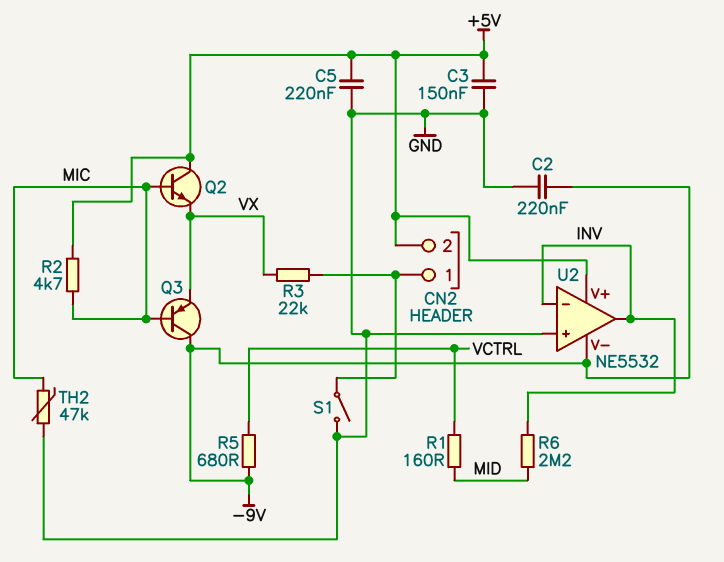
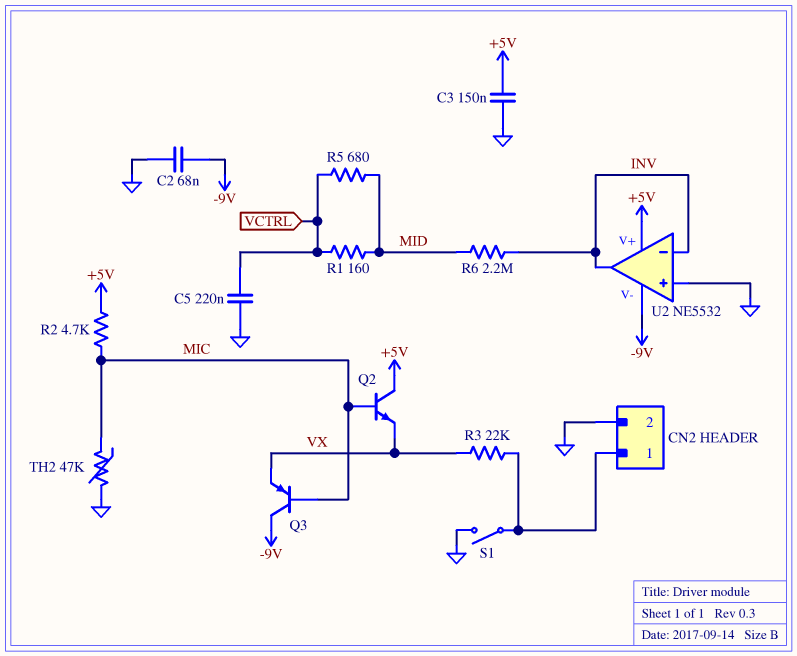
C2: 220nF (-9V, GND) -> 68nF (-9V, GND)
C5: 220nF (+5V, GND) -> 220nF (GND, VCTRL)
CN2 pin 2: +5V -> GND
R5: 680 (-9V, VCTRL) -> 680 (MID, VCTRL)

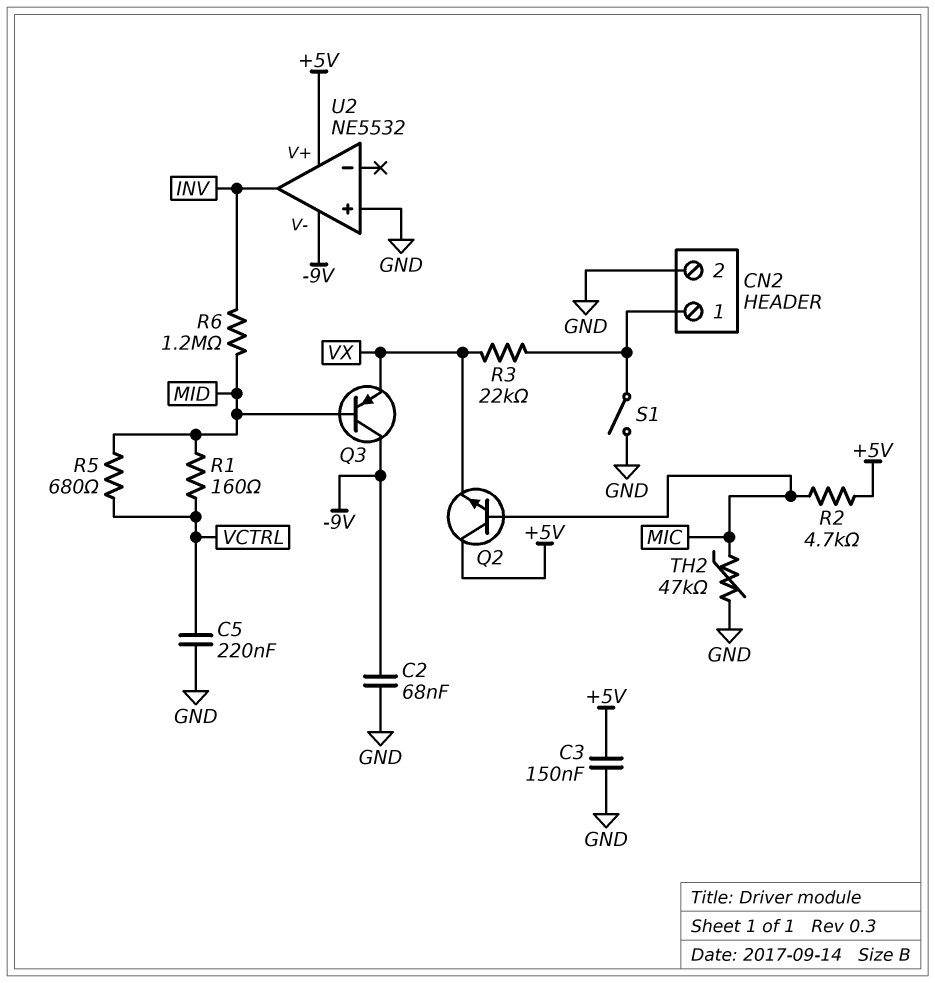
Q3: PNP (B MIC, C -9V, E VX) -> PNP (B MID, C -9V, E VX)
R6: 2.2M (INV, MID) -> 1.2M (INV, MID)
U2 pin in-: INV -> none

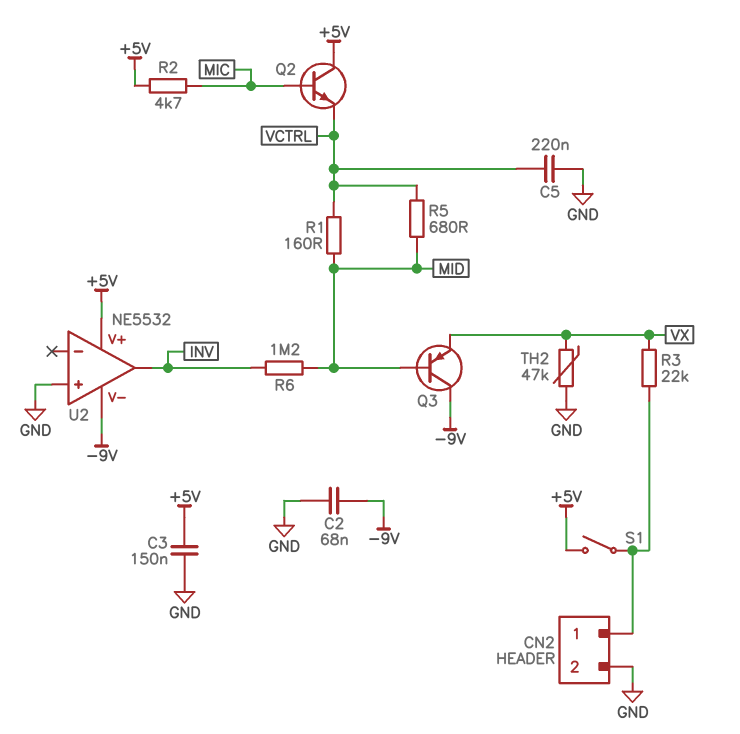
Q2: NPN (B MIC, C +5V, E VX) -> NPN (B MIC, C +5V, E VCTRL)
S1: switch (CN2/1, GND) -> switch (+5V, CN2/1)
TH2: 47k (GND, MIC) -> 47k (GND, VX)

